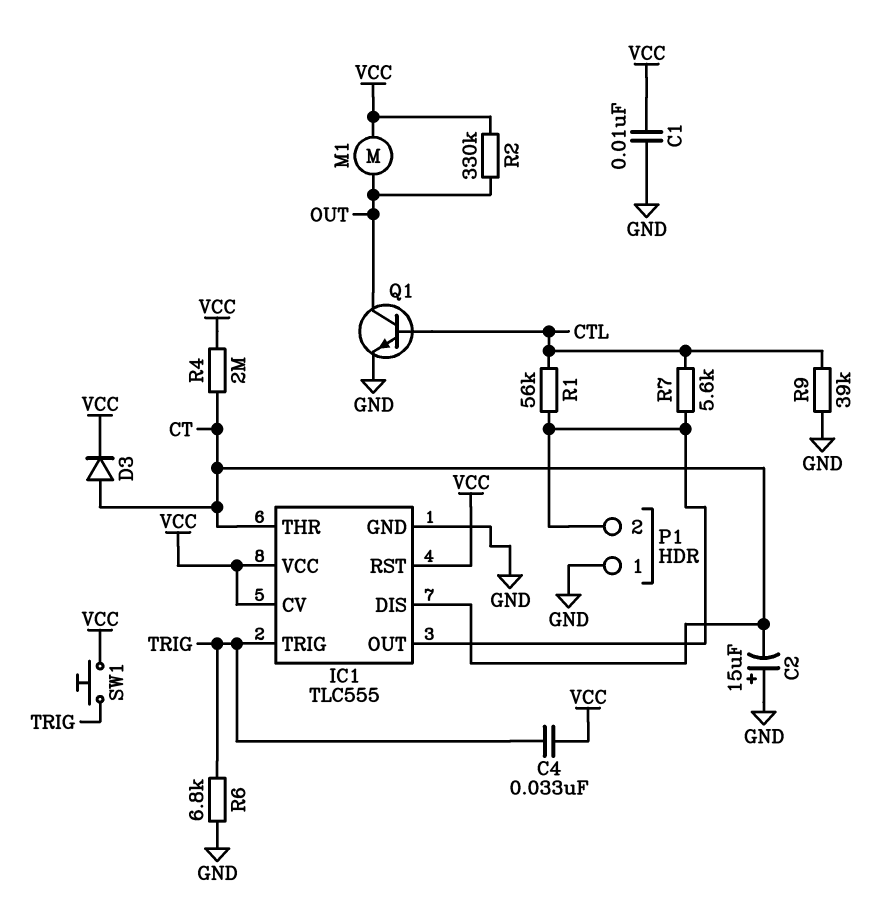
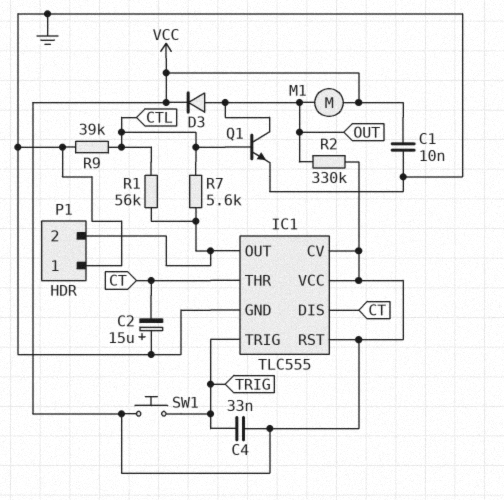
D3: diode (A CT, K VCC) -> diode (A OUT, K VCC)
R4: 2M (CT, VCC) -> none
R6: 6.8k (GND, TRIG) -> none

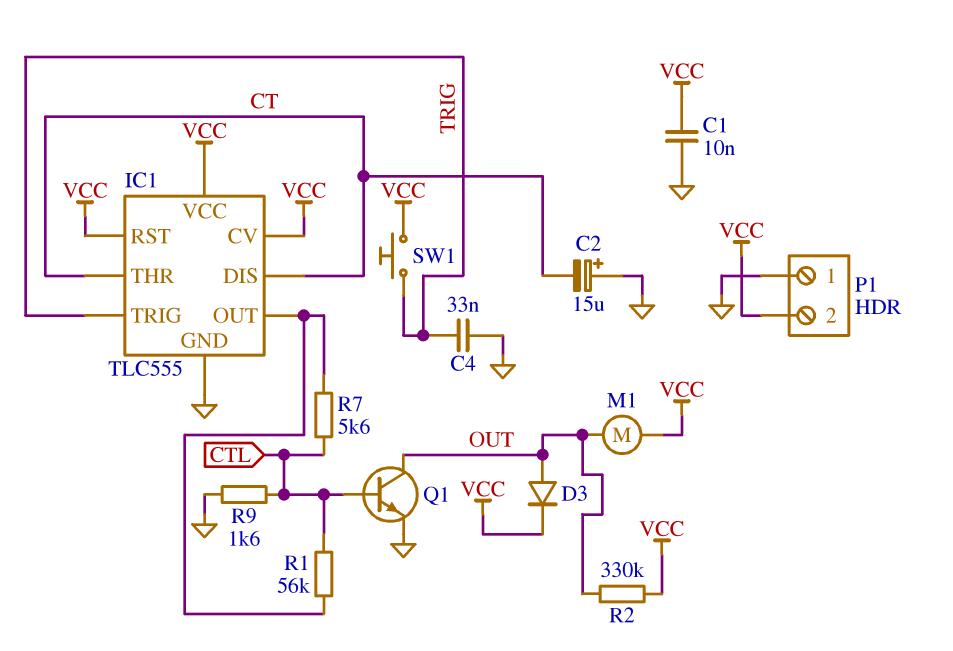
C4: 33nF (TRIG, VCC) -> 33nF (GND, TRIG)
P1 pin 2: IC1/OUT -> VCC
R9: 39k (CTL, GND) -> 1.6k (CTL, GND)

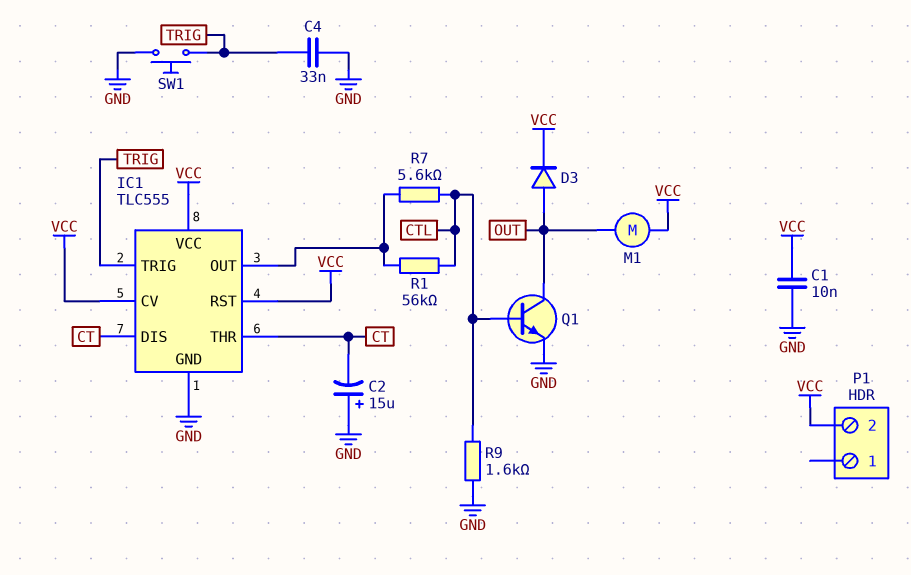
P1 pin 1: GND -> none
R2: 330k (OUT, VCC) -> none
SW1: button (TRIG, VCC) -> button (GND, TRIG)

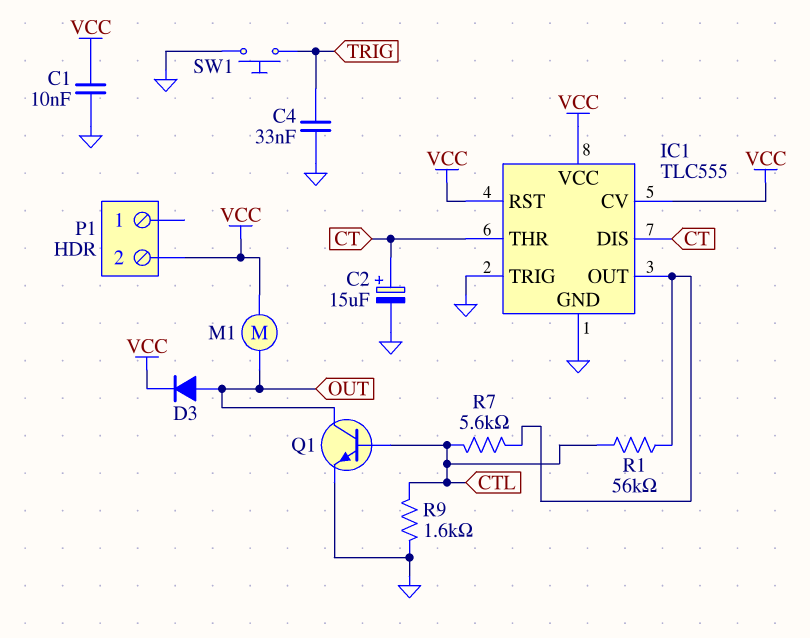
C2: 15uF (plus GND, minus CT) -> 15uF (plus CT, minus GND)
IC1 pin TRIG: TRIG -> GND

